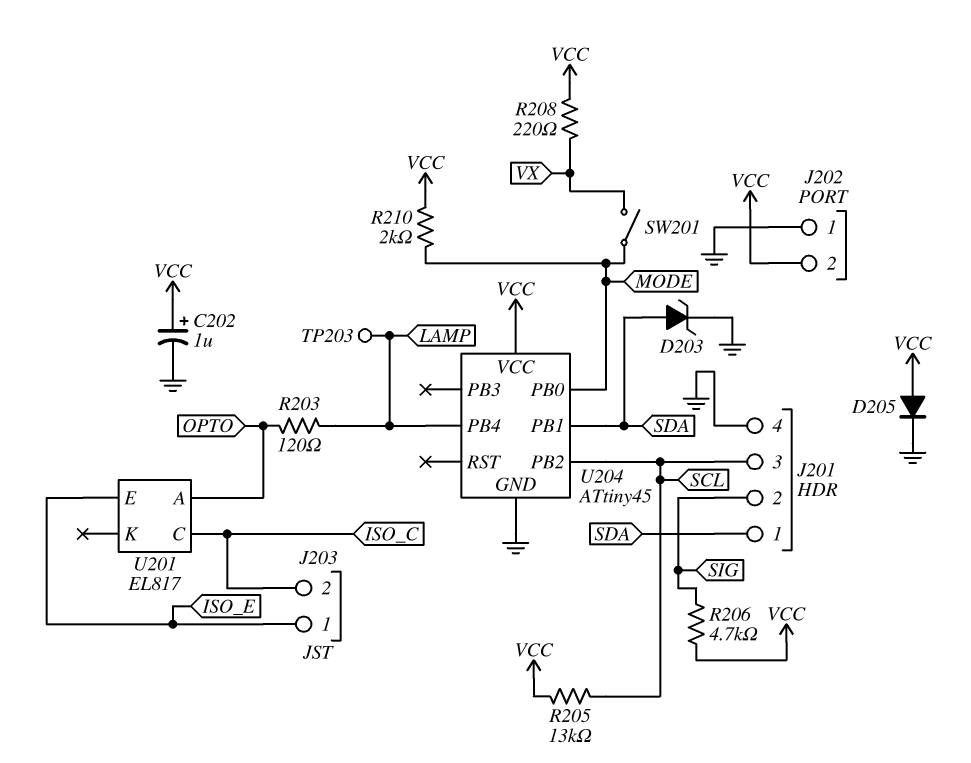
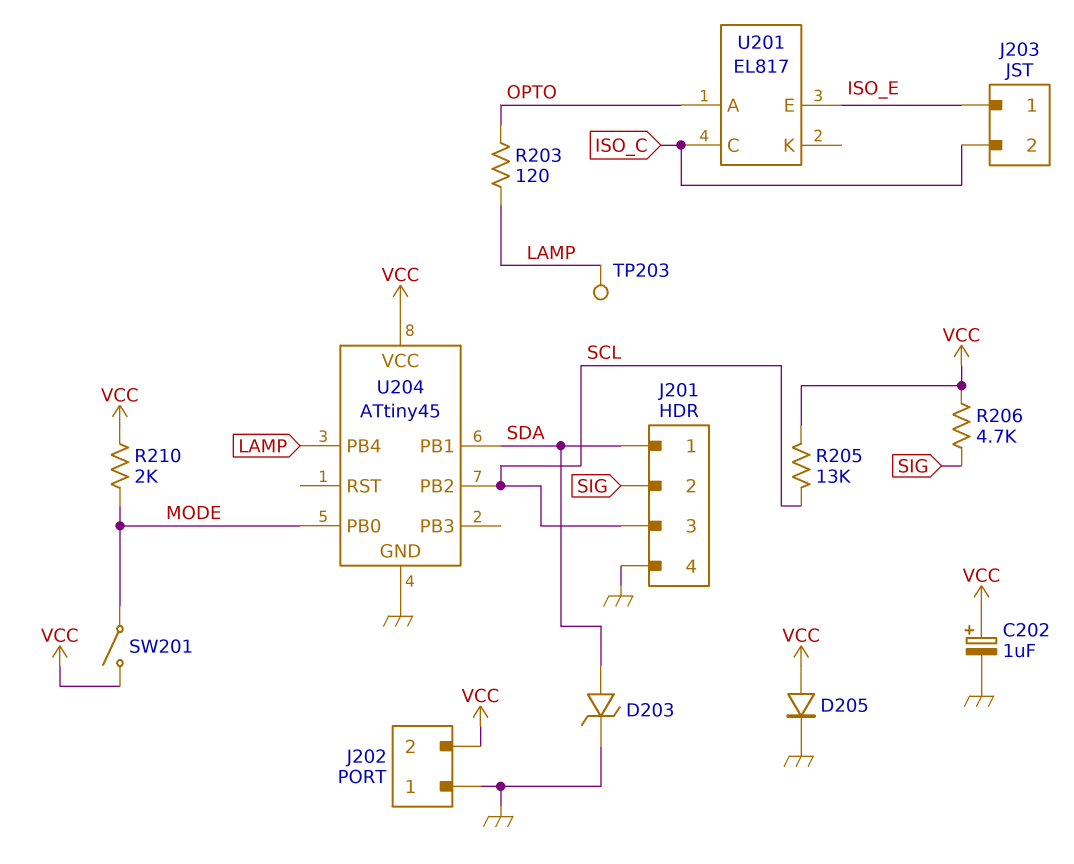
R208: 220 (VCC, VX) -> none
SW201: switch (MODE, VX) -> switch (MODE, VCC)

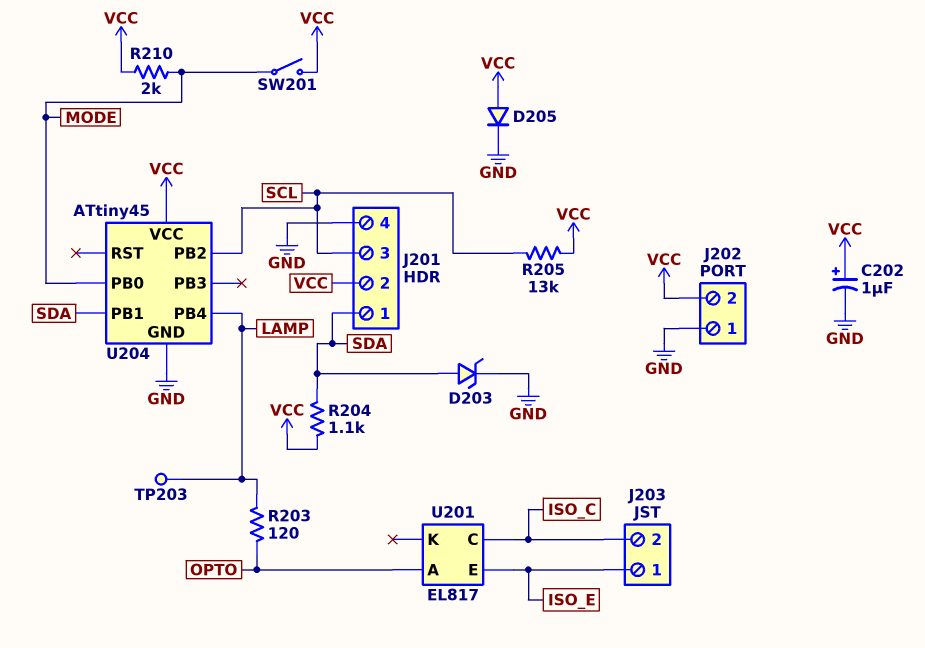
J201 pin 2: SIG -> VCC
R204: none -> 1.1k (SDA, VCC)
R206: 4.7k (SIG, VCC) -> none

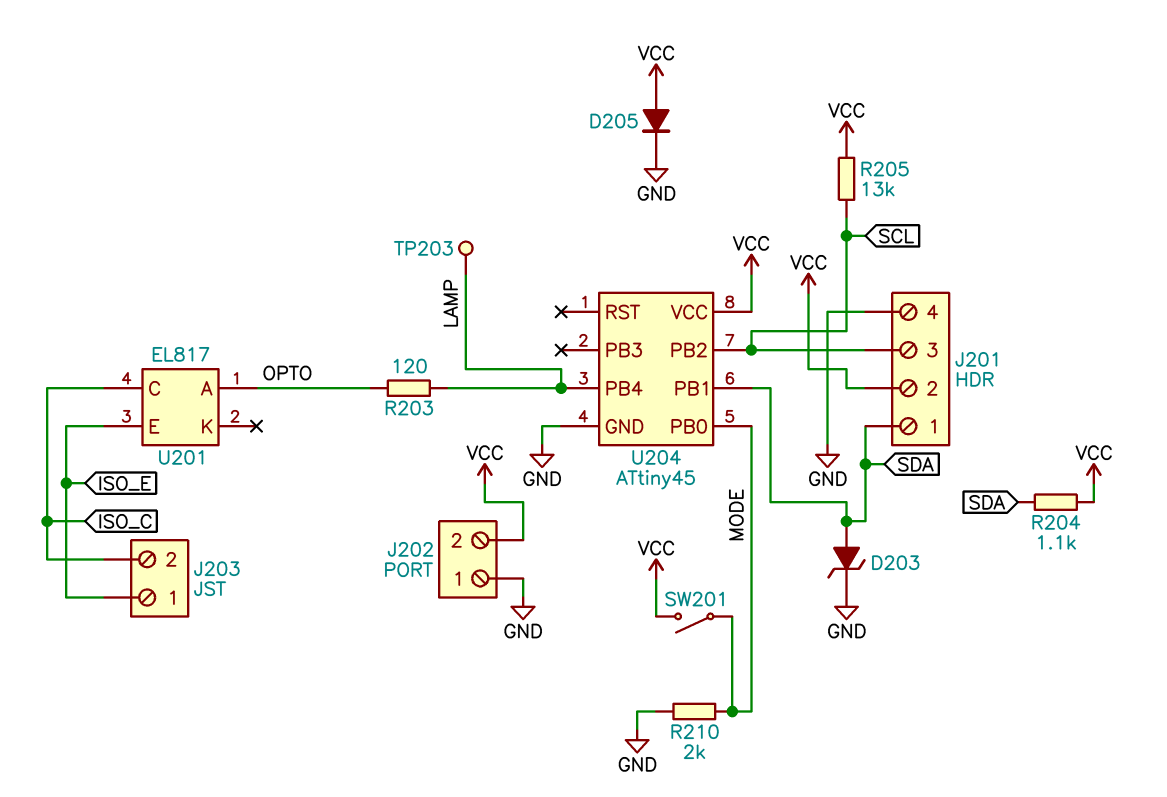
C202: 1uF (plus VCC, minus GND) -> none
R210: 2k (MODE, VCC) -> 2k (GND, MODE)

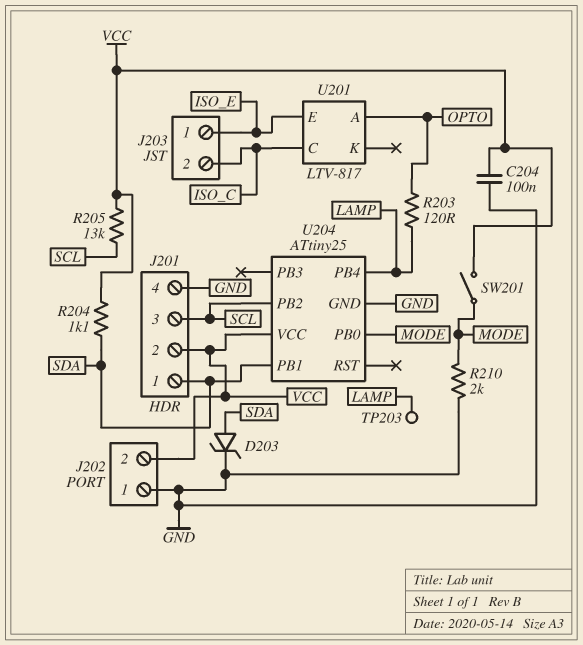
C204: none -> 100nF (GND, VCC)
D205: diode (A VCC, K GND) -> none
U201: EL817 -> LTV-817
U204: ATtiny45 -> ATtiny25

